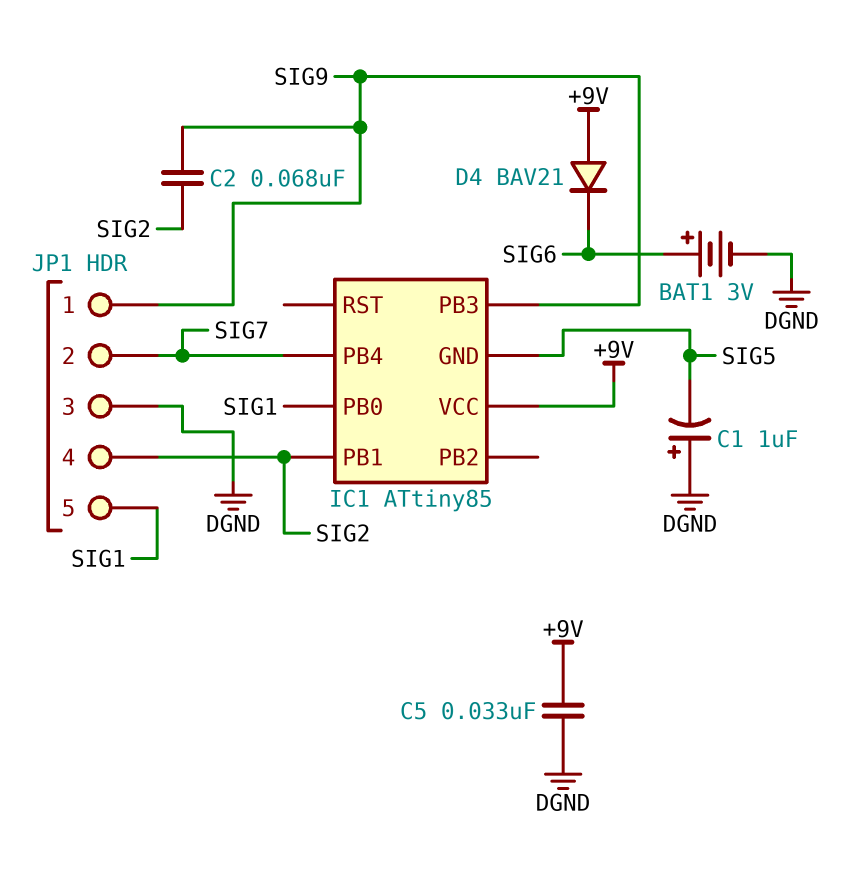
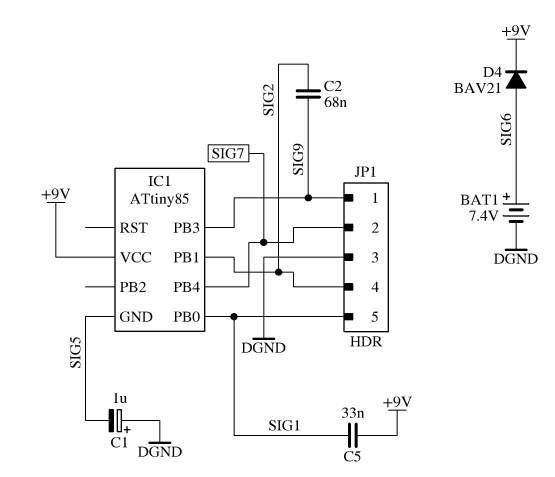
BAT1: 3V (plus SIG6, minus DGND) -> 7.4V (plus SIG6, minus DGND)
C5: 33nF (+9V, DGND) -> 33nF (+9V, SIG1)
D4: diode BAV21 (A +9V, K SIG6) -> diode BAV21 (A SIG6, K +9V)

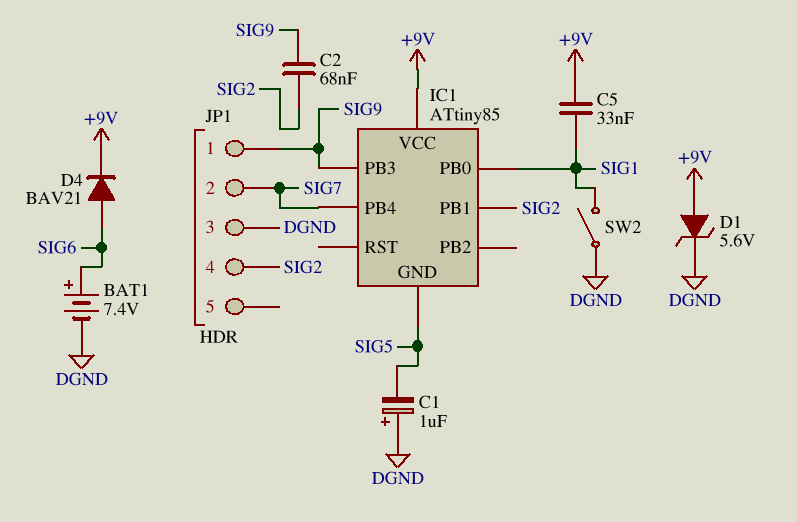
D1: none -> zener 5.6V (A +9V, K DGND)
JP1 pin 5: SIG1 -> none
SW2: none -> switch (DGND, SIG1)

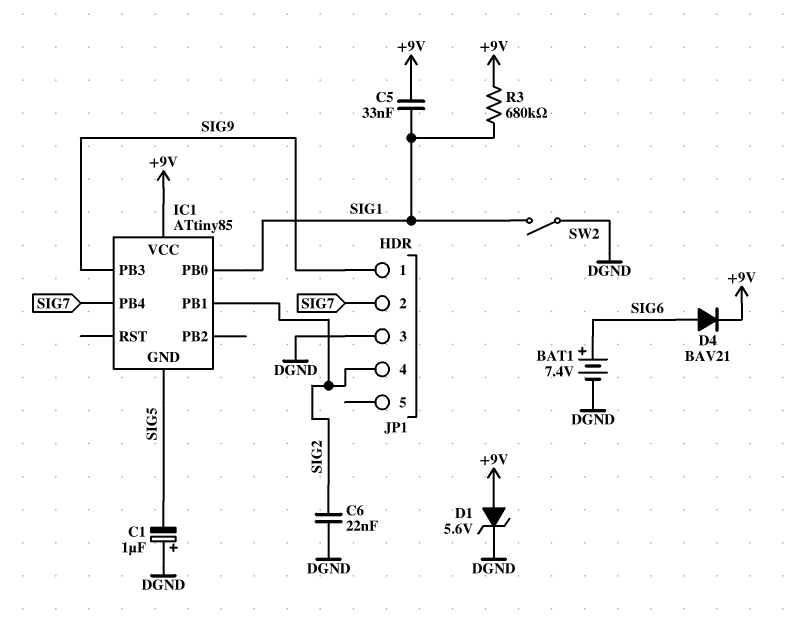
C2: 68nF (SIG2, SIG9) -> none
C6: none -> 22nF (DGND, SIG2)
R3: none -> 680k (+9V, SIG1)

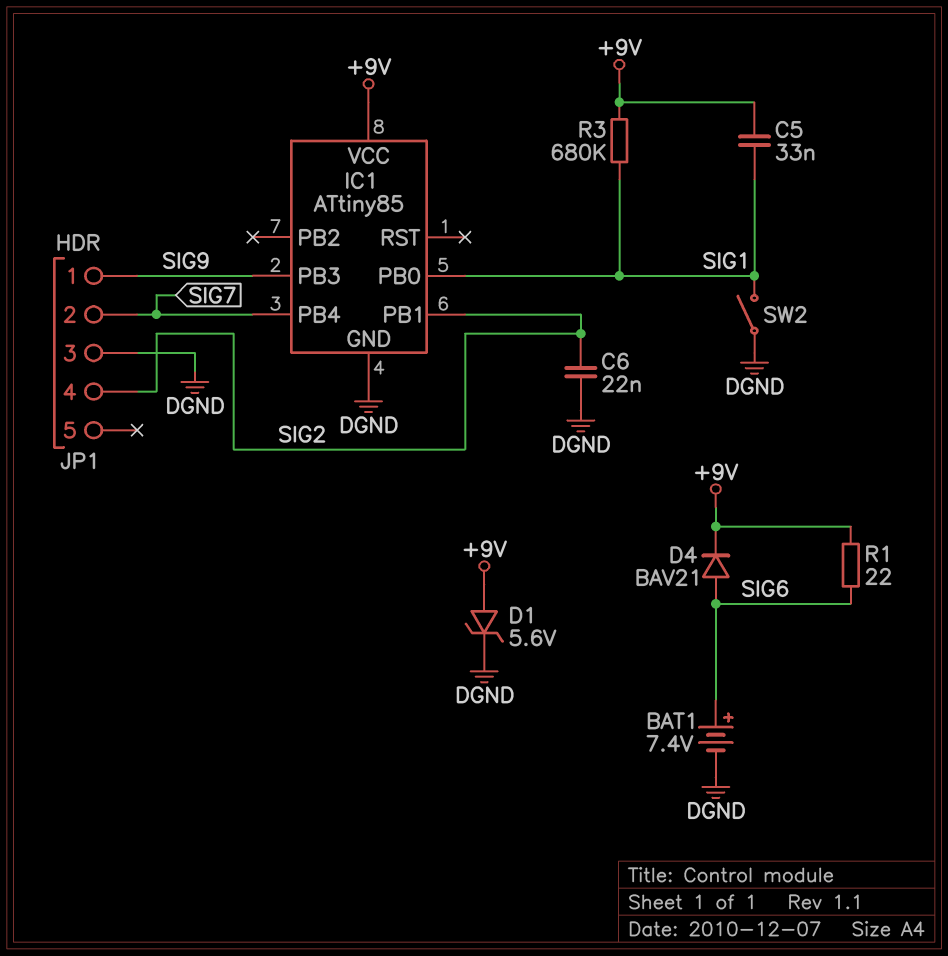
C1: 1uF (plus DGND, minus SIG5) -> none
IC1 pin GND: SIG5 -> DGND
R1: none -> 22 (+9V, SIG6)

